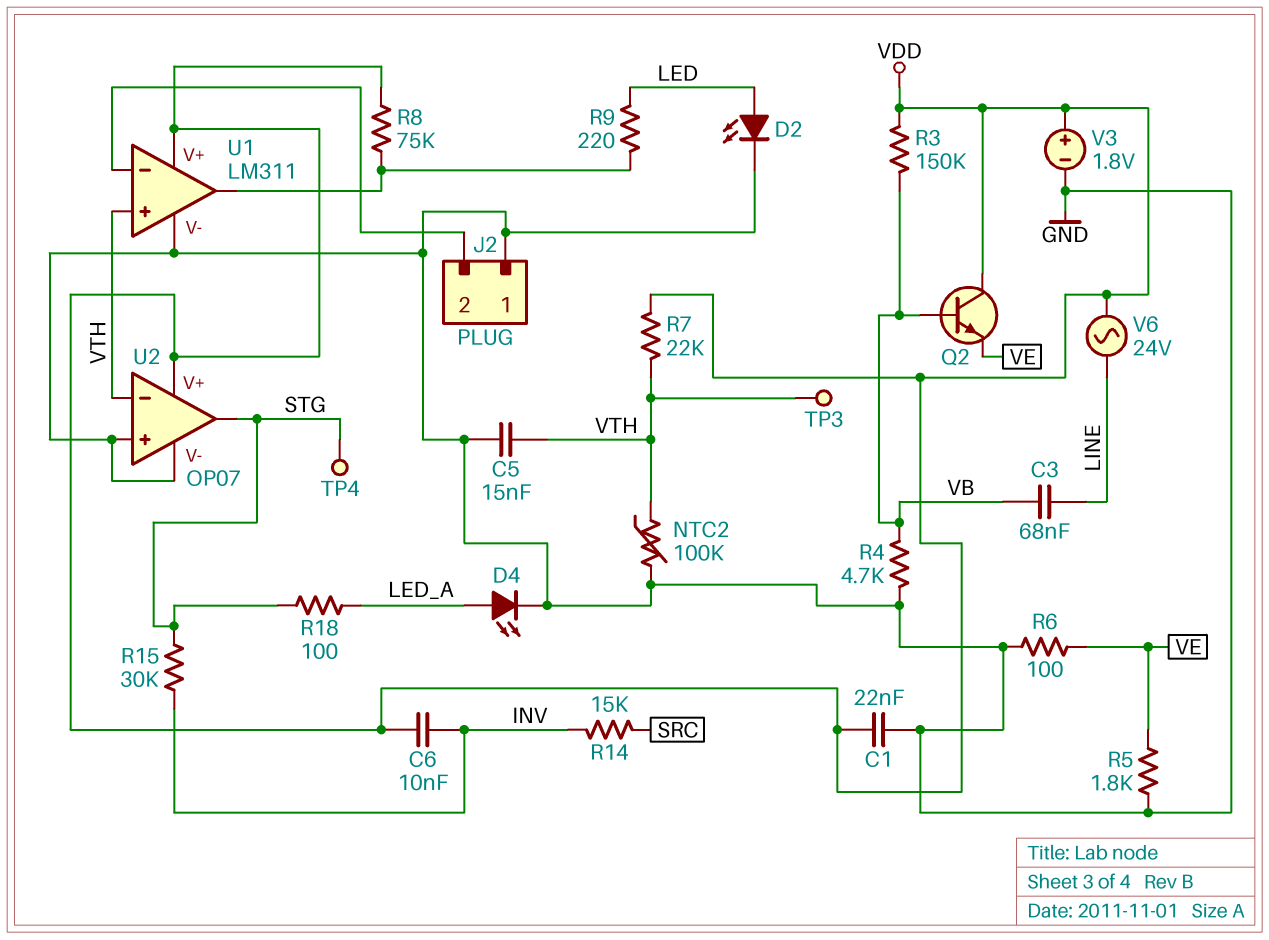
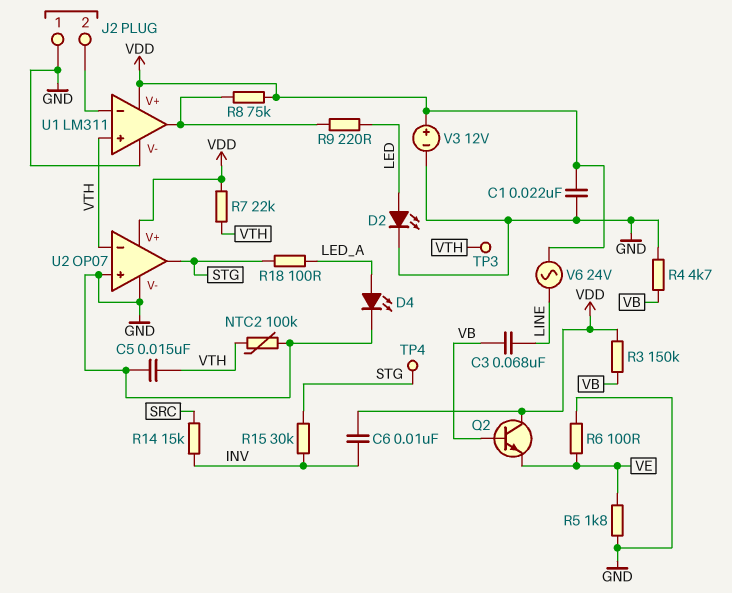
V3: 1.8V (plus VDD, minus GND) -> 12V (plus VDD, minus GND)

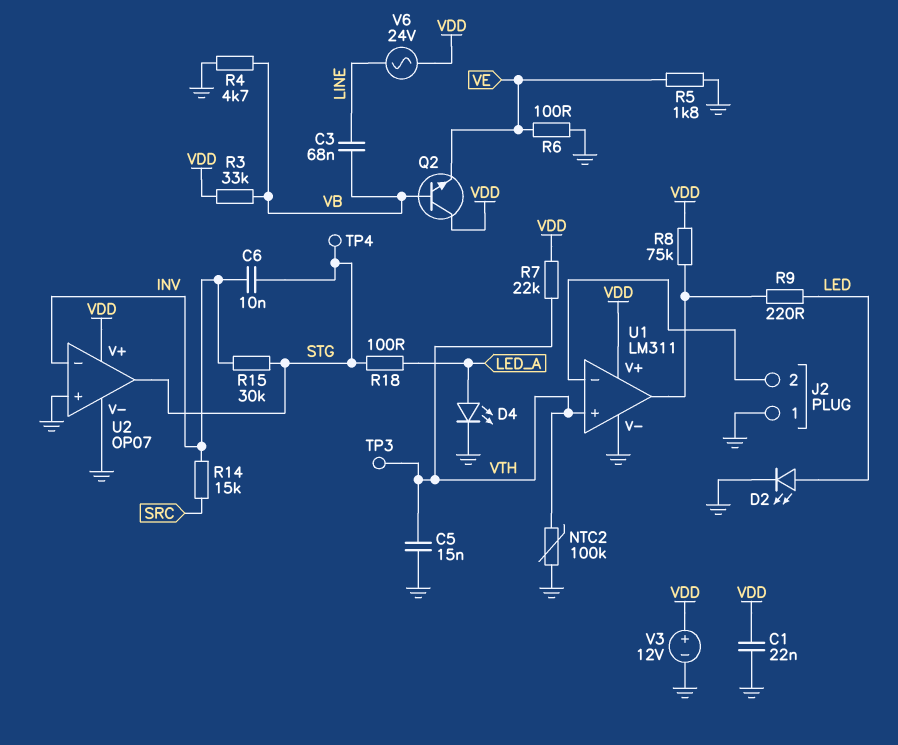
C6: 10nF (INV, VDD) -> 10nF (INV, STG)
R3: 150k (VB, VDD) -> 33k (VB, VDD)
U2 pin in-: VTH -> INV

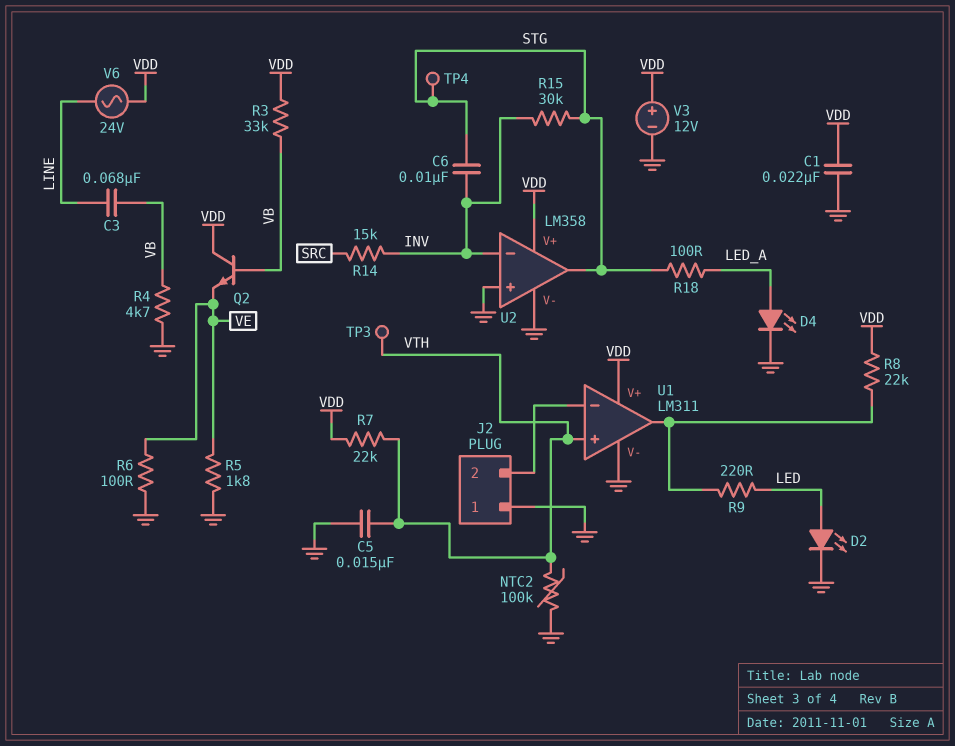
R8: 75k (U1/out, VDD) -> 22k (U1/out, VDD)
U2: OP07 -> LM358

